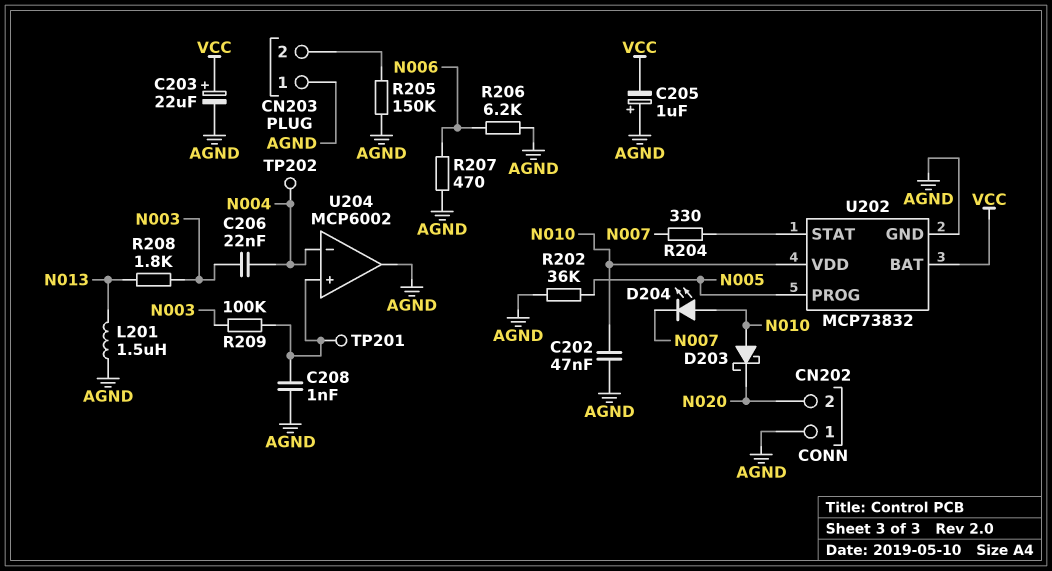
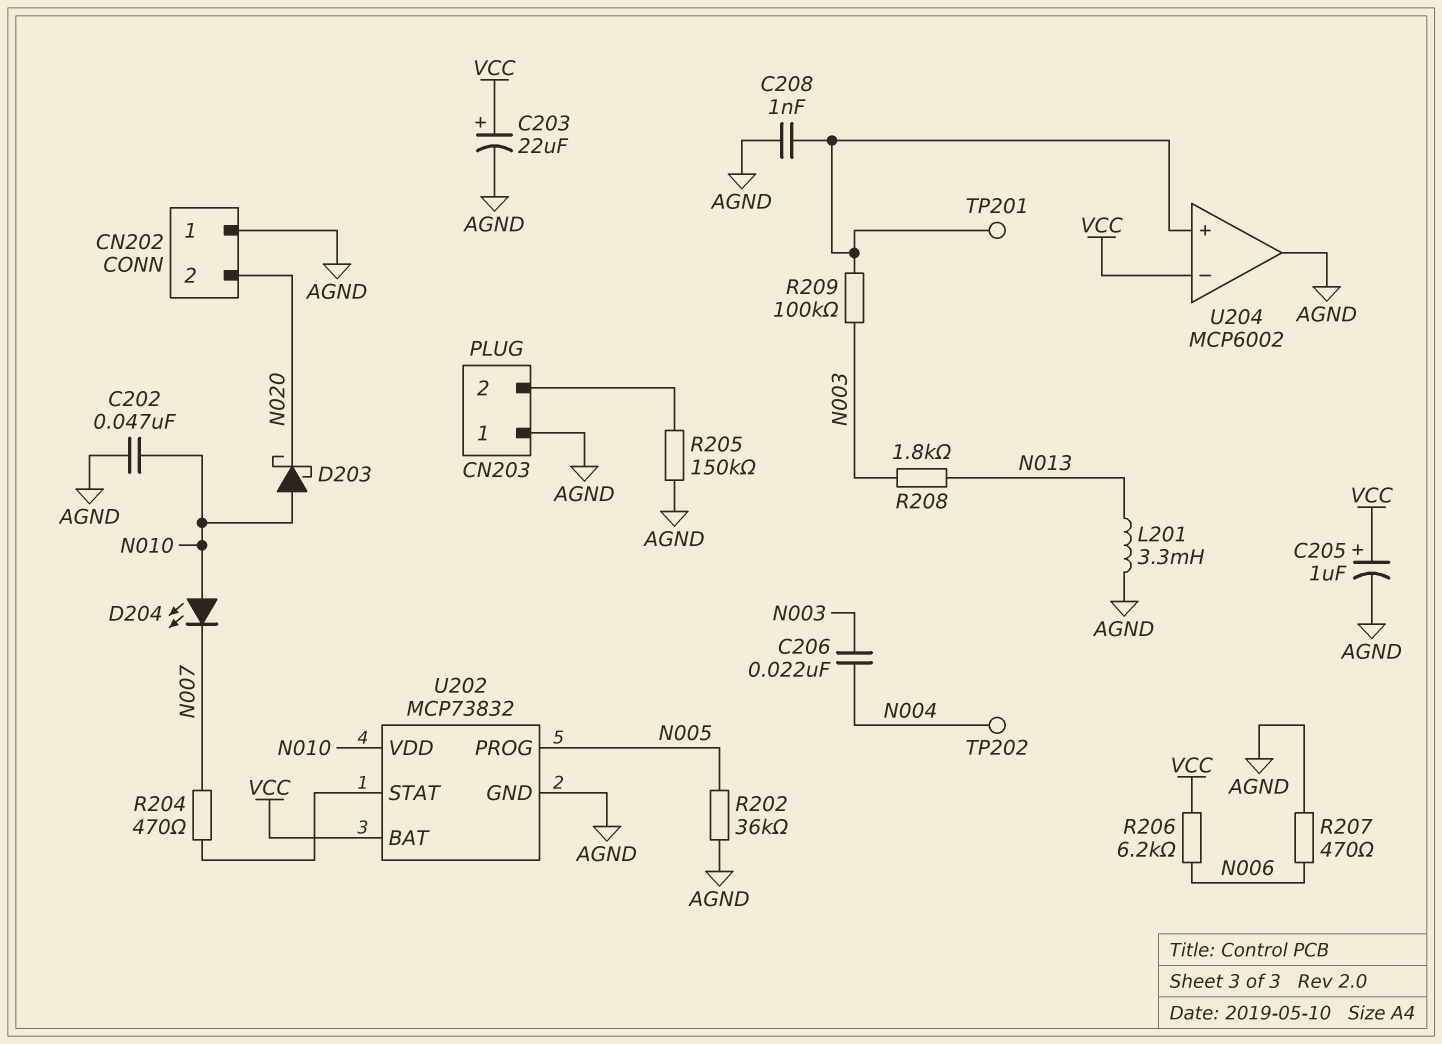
C205: 1uF (plus AGND, minus VCC) -> 1uF (plus VCC, minus AGND)
L201: 1.5uH (AGND, N013) -> 3.3mH (AGND, N013)
R204: 330 (N007, U202/STAT) -> 470 (N007, U202/STAT)
R206: 6.2k (AGND, N006) -> 6.2k (N006, VCC)
U204 pin in-: N004 -> VCC

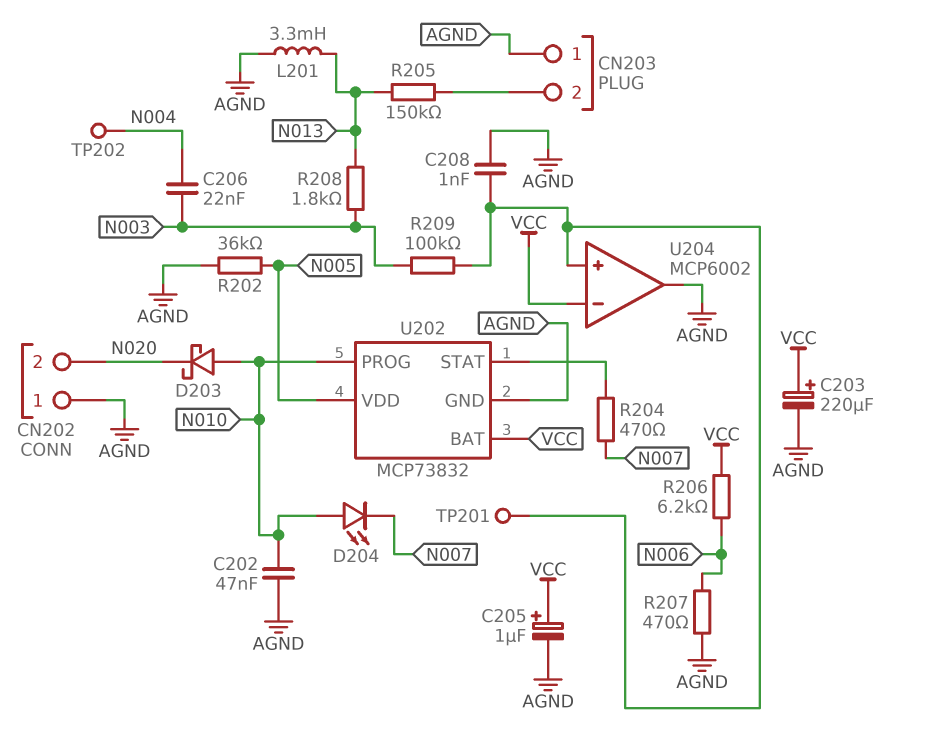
C203: 22uF (plus VCC, minus AGND) -> 220uF (plus VCC, minus AGND)
R205: 150k (AGND, CN203/2) -> 150k (CN203/2, N013)
U202 pin PROG: N005 -> N010
U202 pin VDD: N010 -> N005

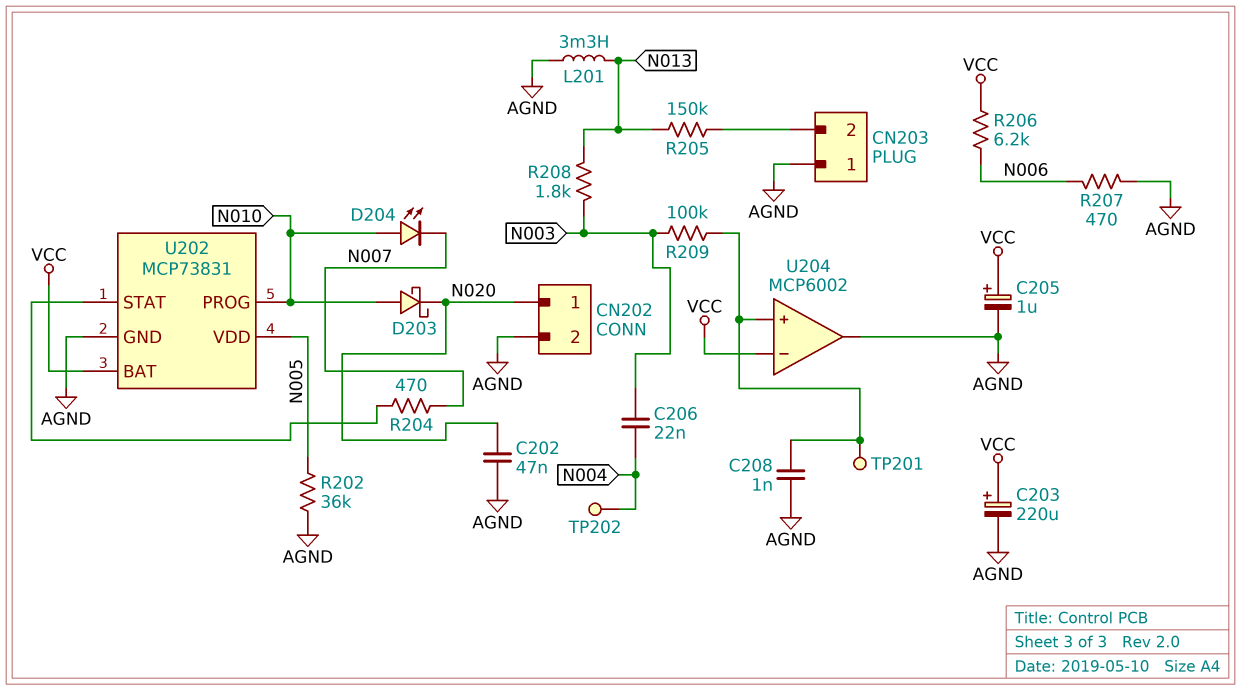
C202: 47nF (AGND, N010) -> 47nF (AGND, N020)
CN202 pin 1: AGND -> N020
CN202 pin 2: N020 -> AGND
U202: MCP73832 -> MCP73831

